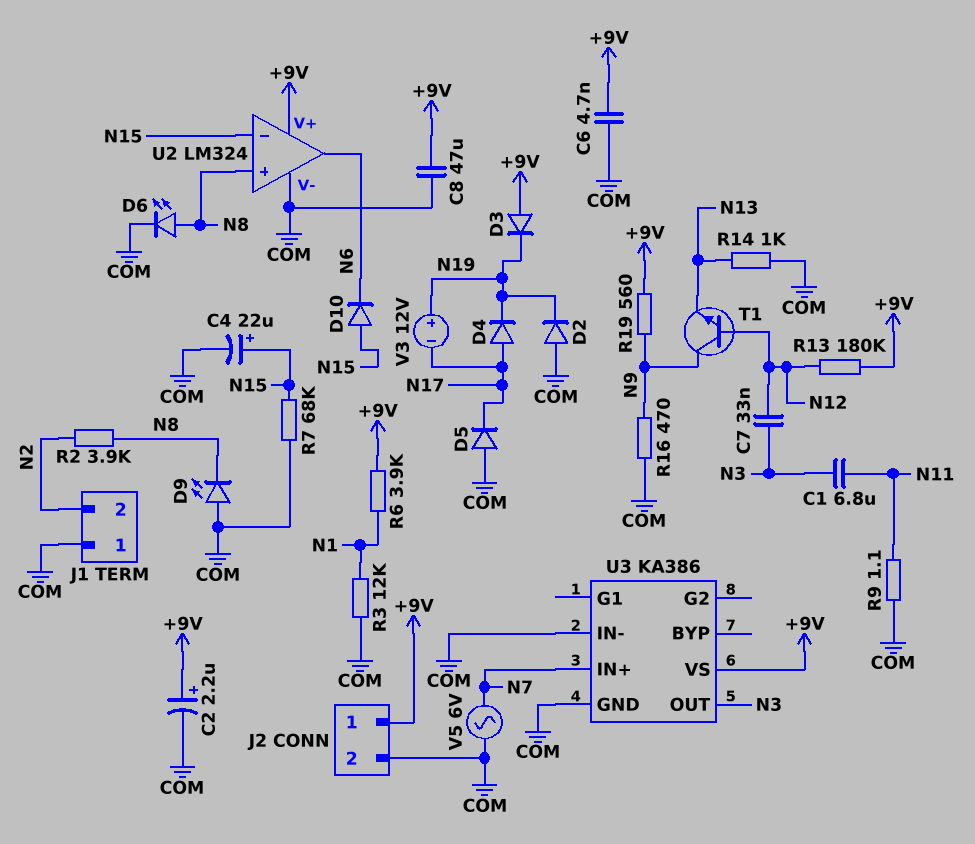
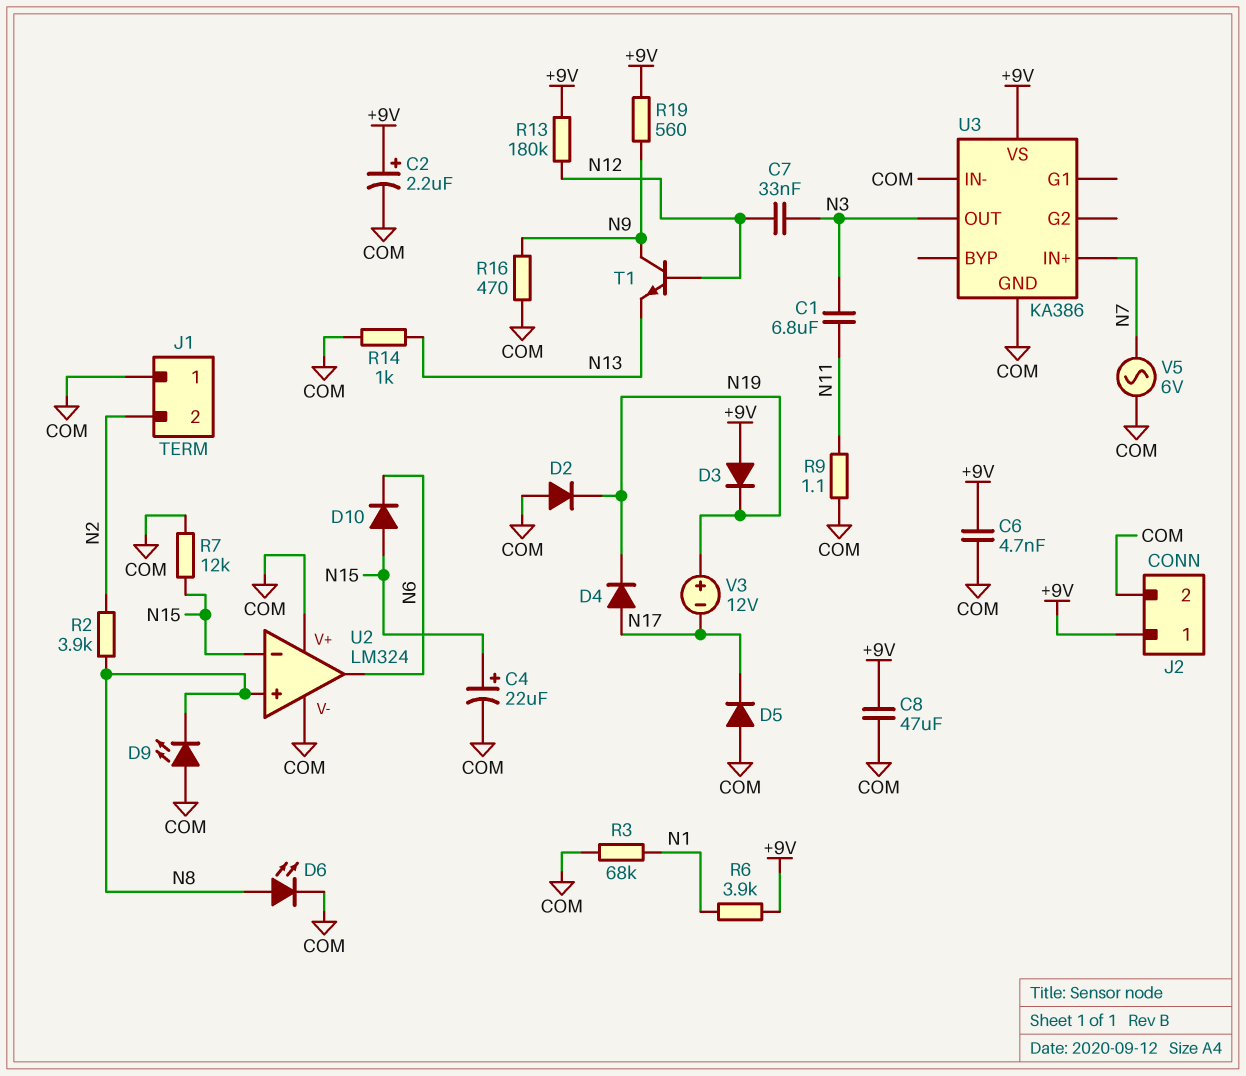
R3: 12k (COM, N1) -> 68k (COM, N1)
R7: 68k (COM, N15) -> 12k (COM, N15)
U2 pin V+: +9V -> COM

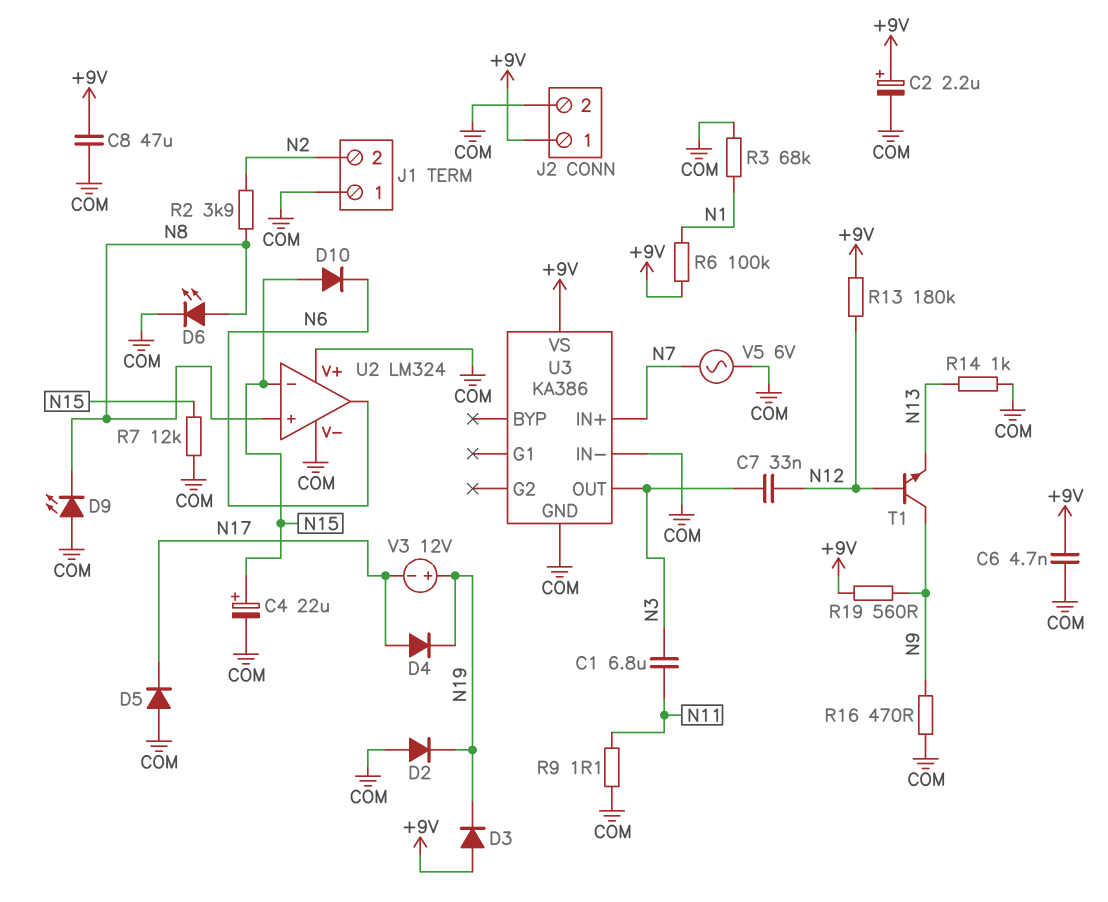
R6: 3.9k (+9V, N1) -> 100k (+9V, N1)

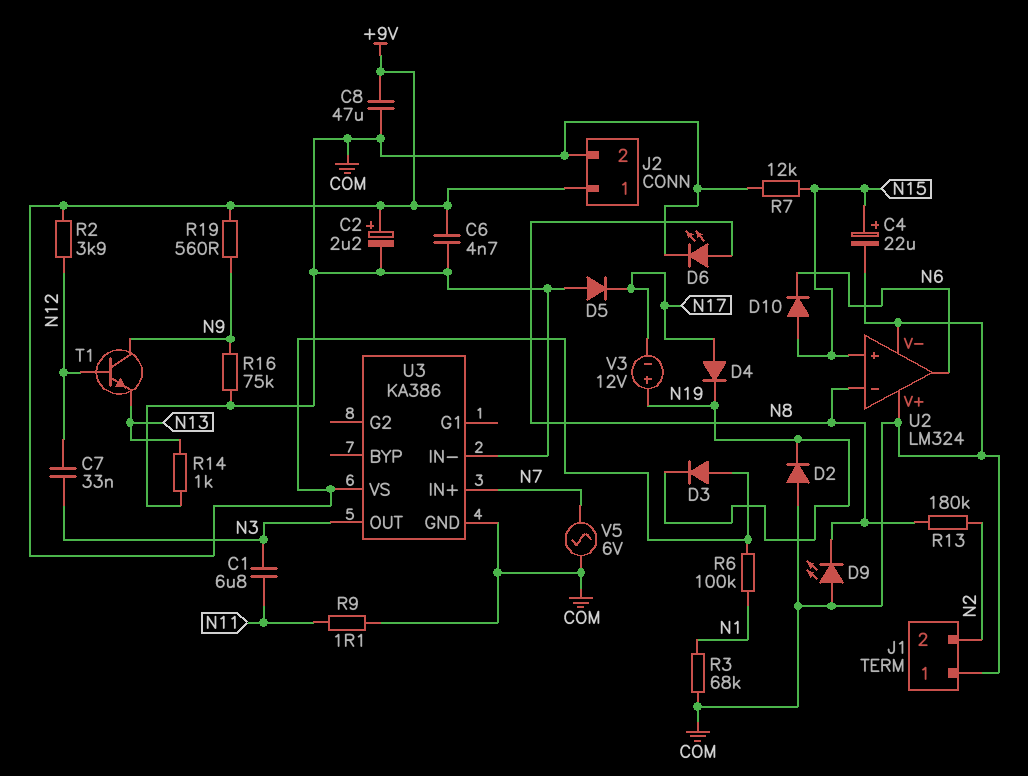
R2: 3.9k (N2, N8) -> 3.9k (+9V, N12)
R13: 180k (+9V, N12) -> 180k (N2, N8)
R16: 470 (COM, N9) -> 75k (COM, N9)
U2 pin in+: N8 -> N15
U2 pin in-: N15 -> N8

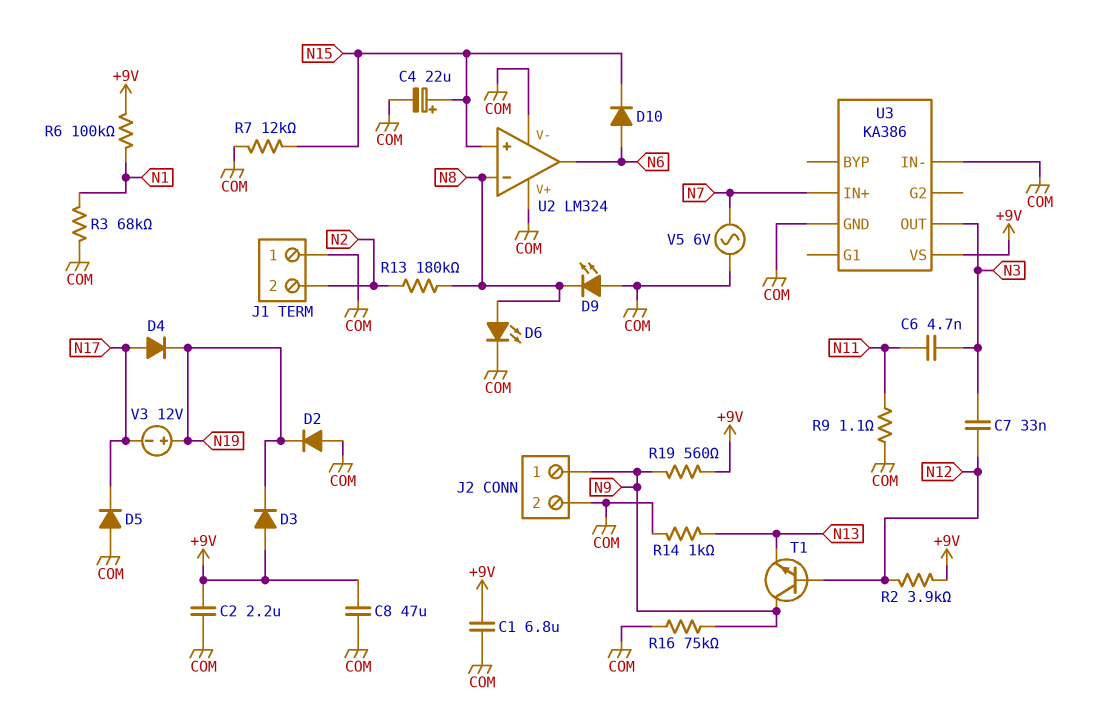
C1: 6.8uF (N3, N11) -> 6.8uF (+9V, COM)
C2: 2.2uF (plus +9V, minus COM) -> 2.2uF (+9V, COM)
C6: 4.7nF (+9V, COM) -> 4.7nF (N3, N11)
D10: diode (A N15, K N6) -> diode (A N6, K N15)
J2 pin 1: +9V -> N9

